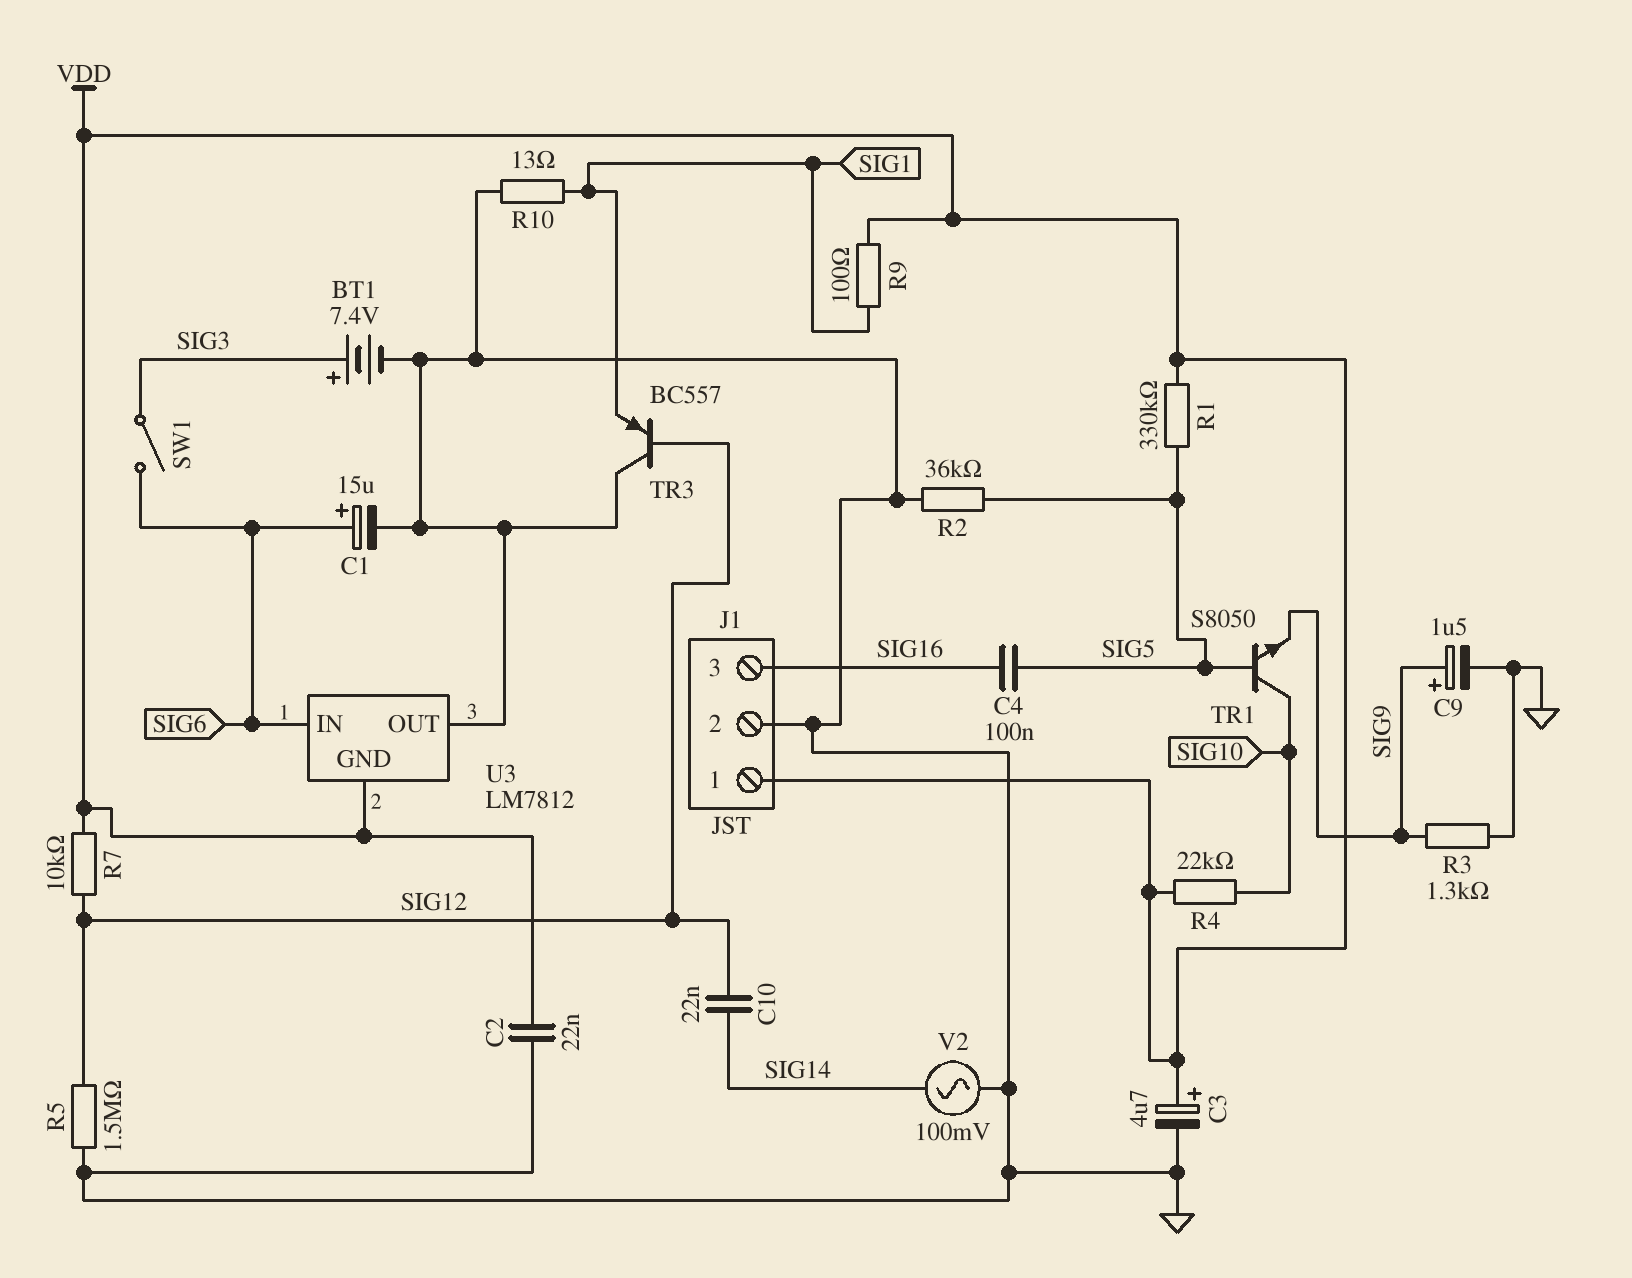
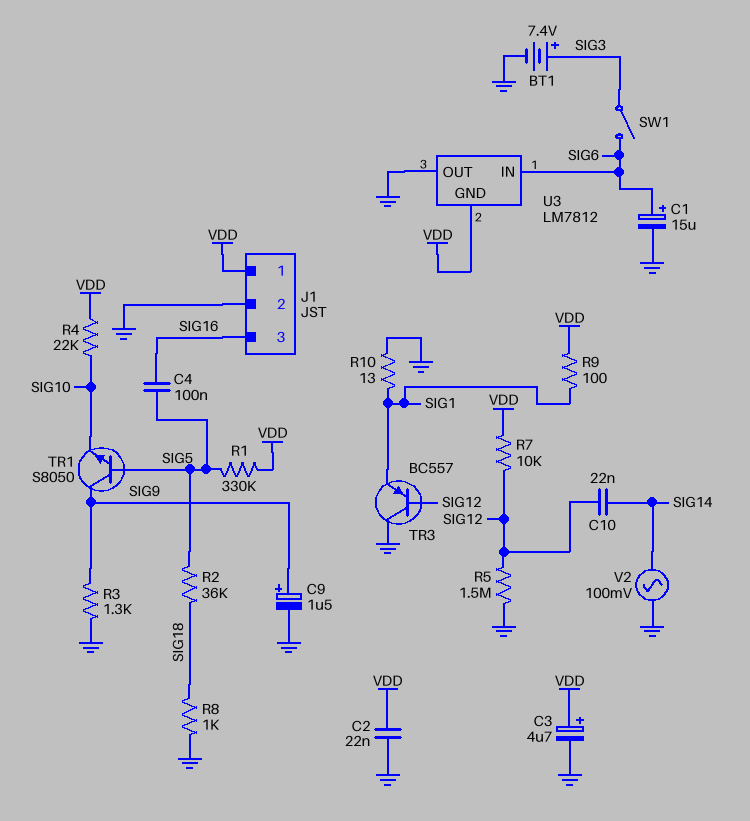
R2: 36k (GND, SIG5) -> 36k (SIG5, SIG18)
R8: none -> 1k (GND, SIG18)
TR1: NPN S8050 (B SIG5, C SIG10, E SIG9) -> NPN S8050 (B SIG5, C SIG9, E SIG10)

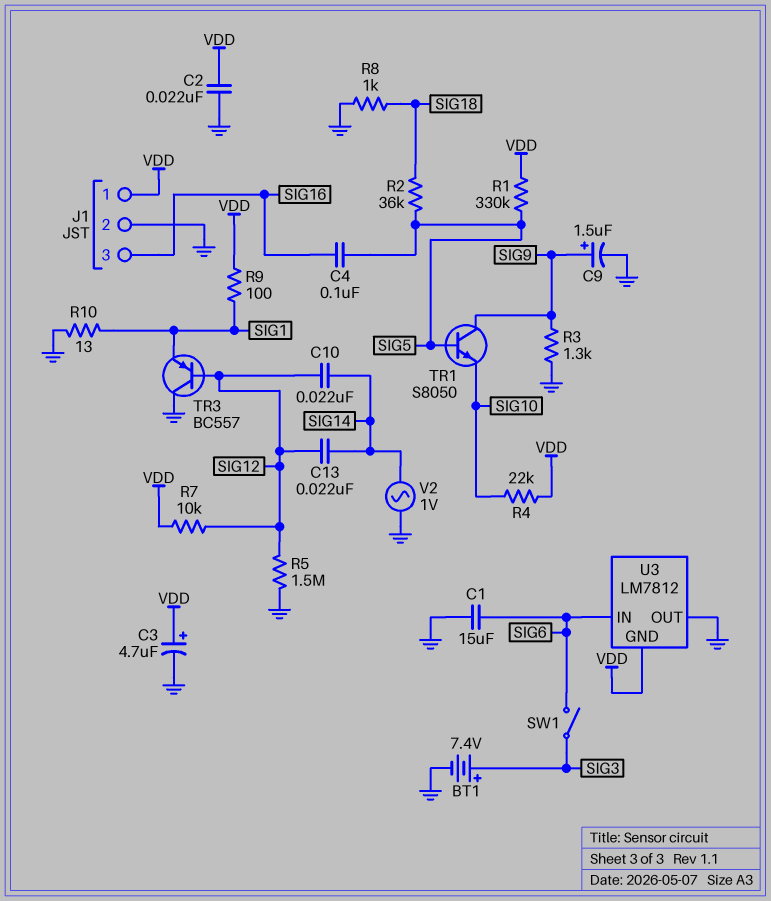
C1: 15uF (plus SIG6, minus GND) -> 15uF (GND, SIG6)
C13: none -> 22nF (SIG12, SIG14)
V2: AC 100mV (GND, SIG14) -> AC 1V (GND, SIG14)

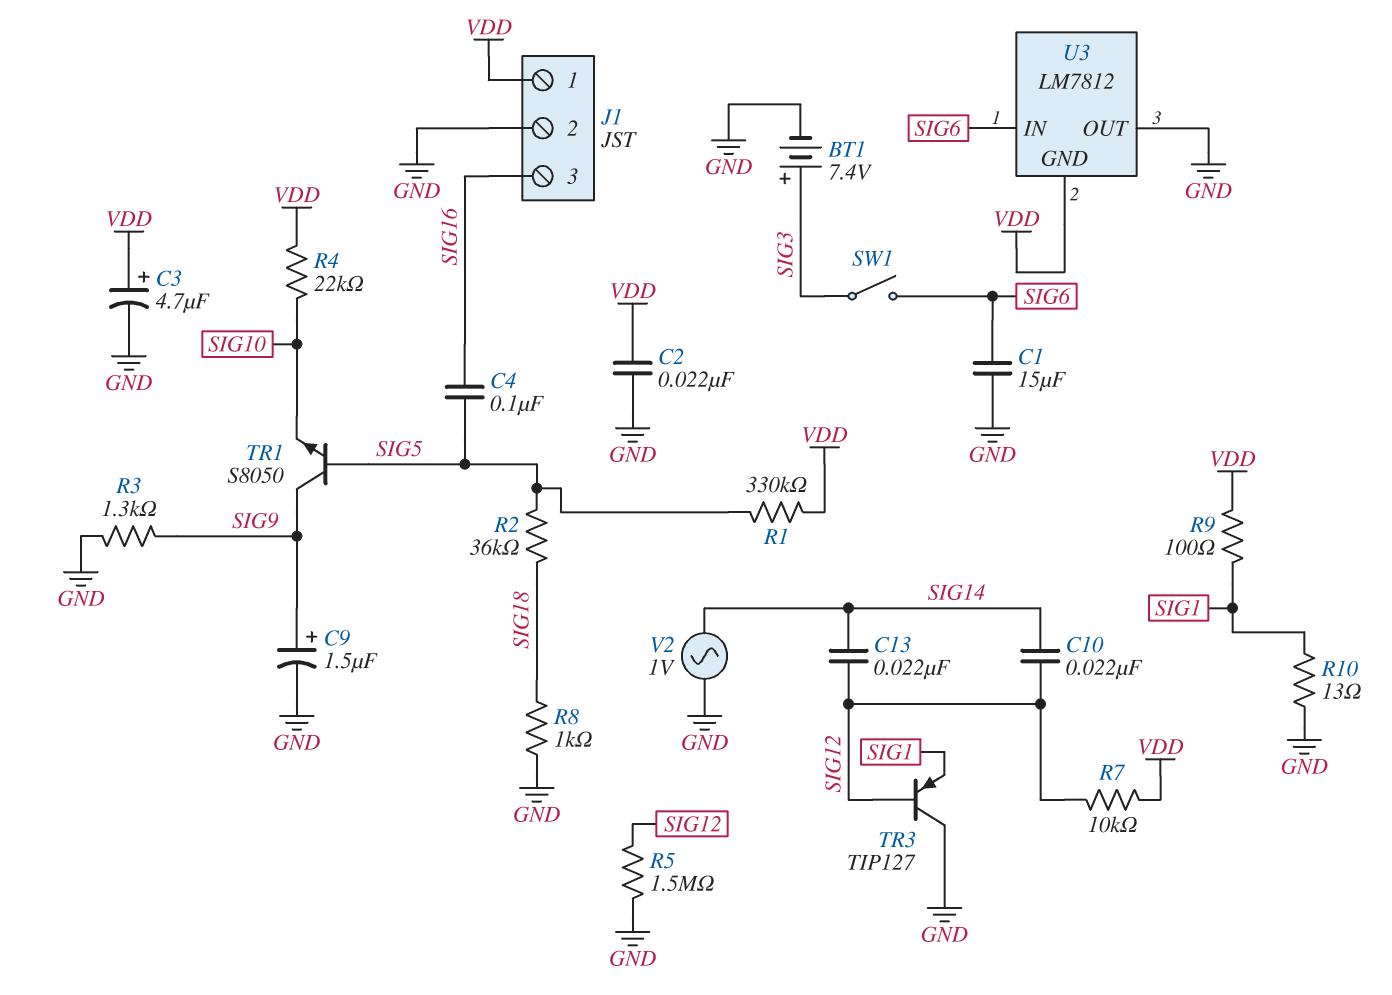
TR3: PNP BC557 (B SIG12, C GND, E SIG1) -> PNP TIP127 (B SIG12, C GND, E SIG1)

